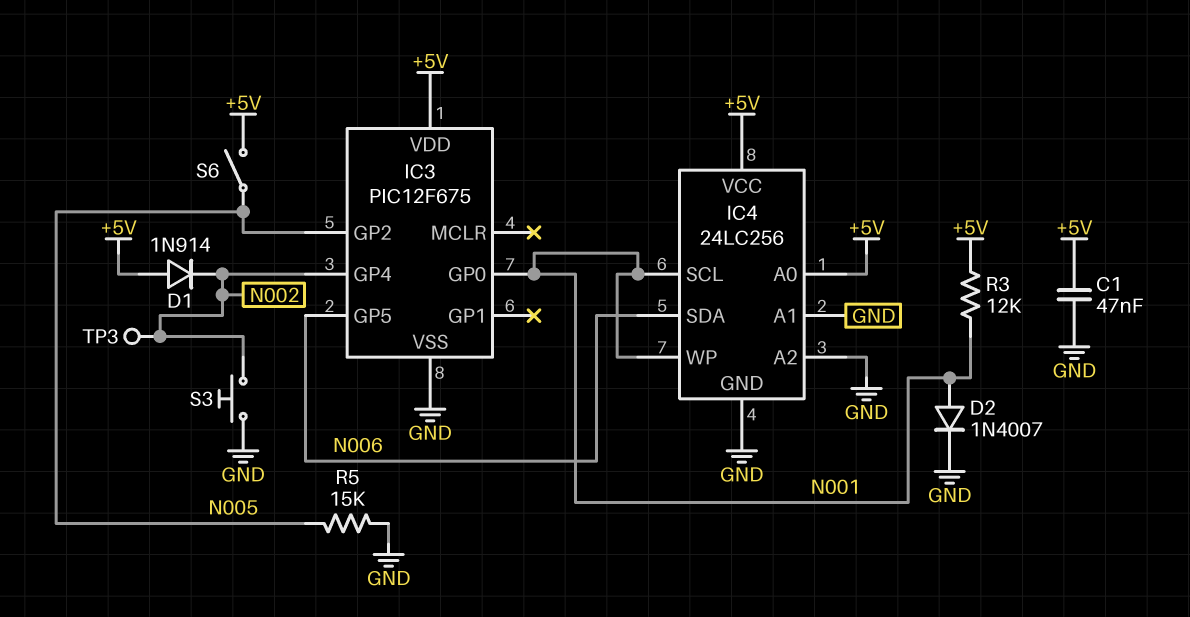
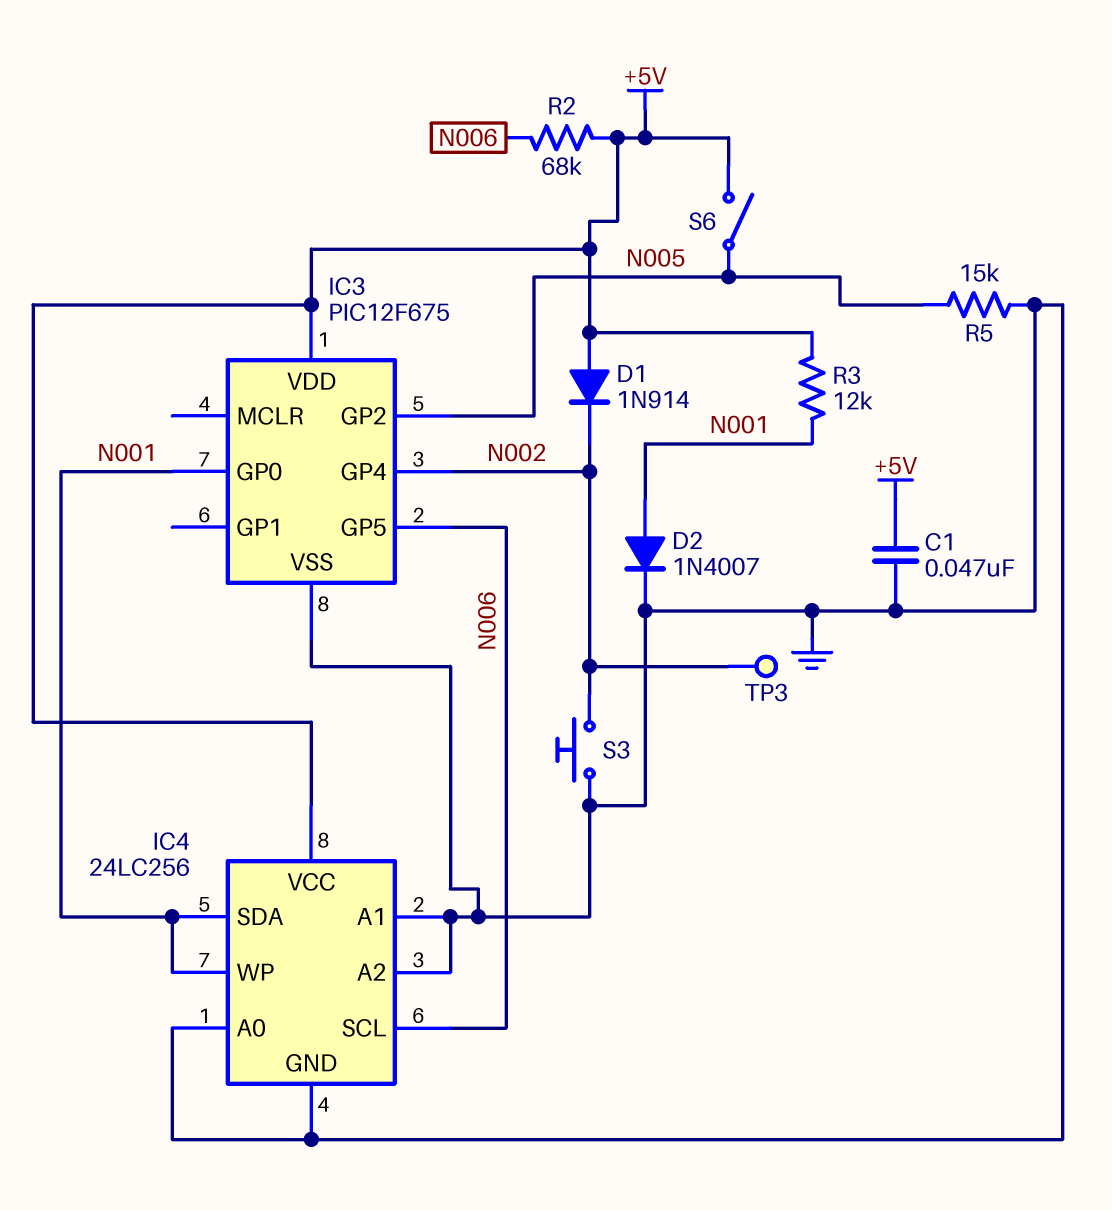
IC4 pin A0: +5V -> GND
IC4 pin SCL: N001 -> N006
IC4 pin SDA: N006 -> N001
R2: none -> 68k (+5V, N006)

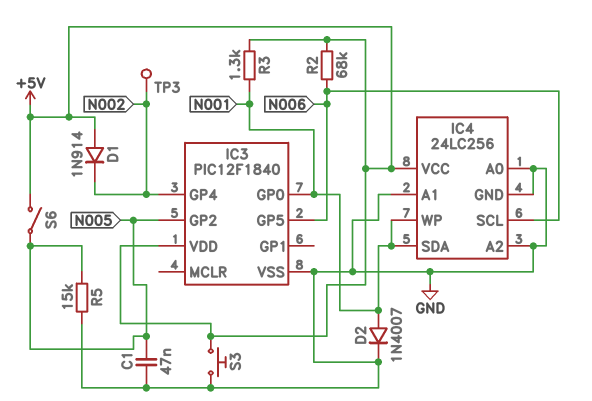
C1: 47nF (+5V, GND) -> 47nF (GND, N005)
IC3: PIC12F675 -> PIC12F1840
R3: 12k (+5V, N001) -> 1.3k (+5V, N001)
S3: button (GND, N002) -> button (+5V, GND)

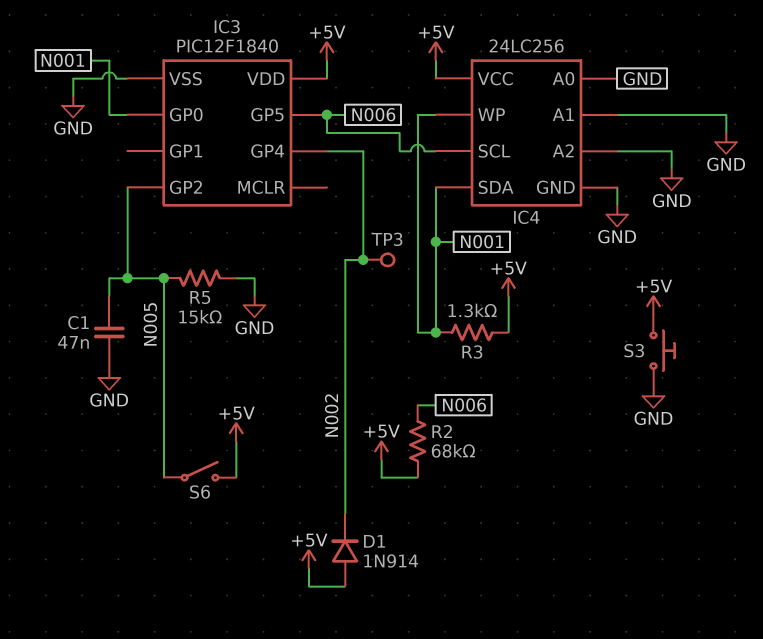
D2: diode 1N4007 (A N001, K GND) -> none

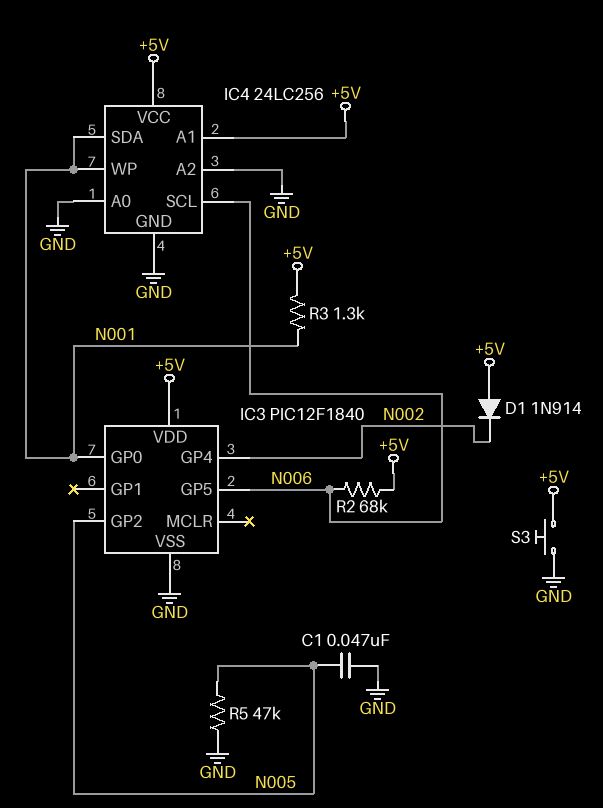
IC4 pin A1: GND -> +5V
R5: 15k (GND, N005) -> 47k (GND, N005)
S6: switch (+5V, N005) -> none
TP3: test point (N002) -> none

